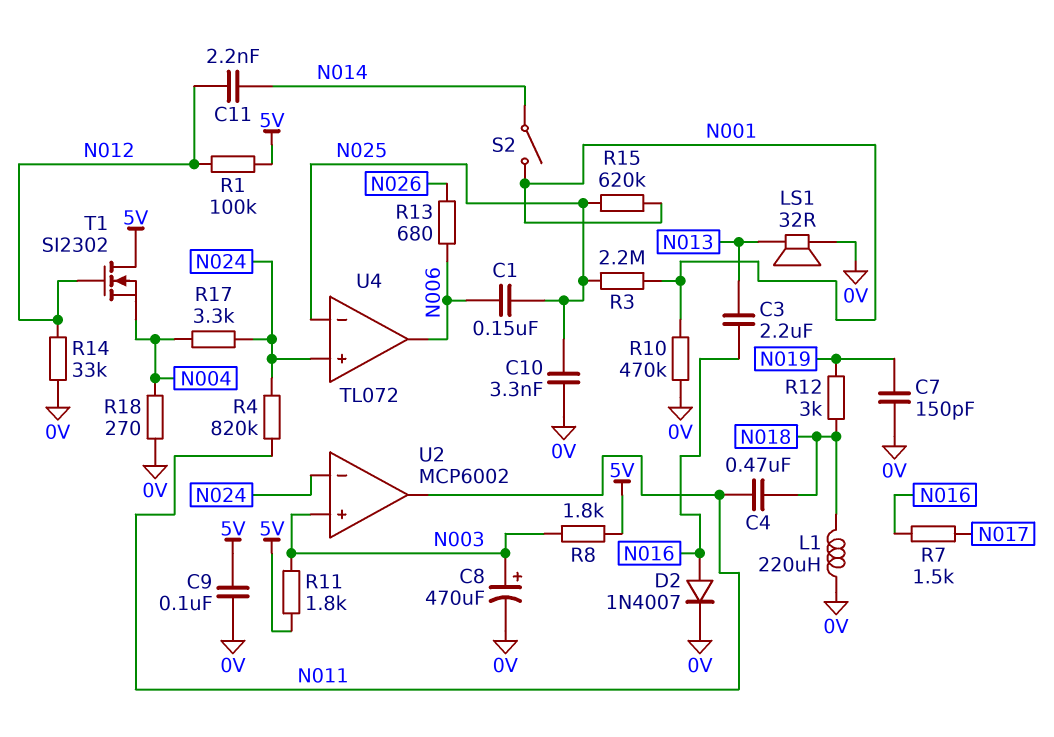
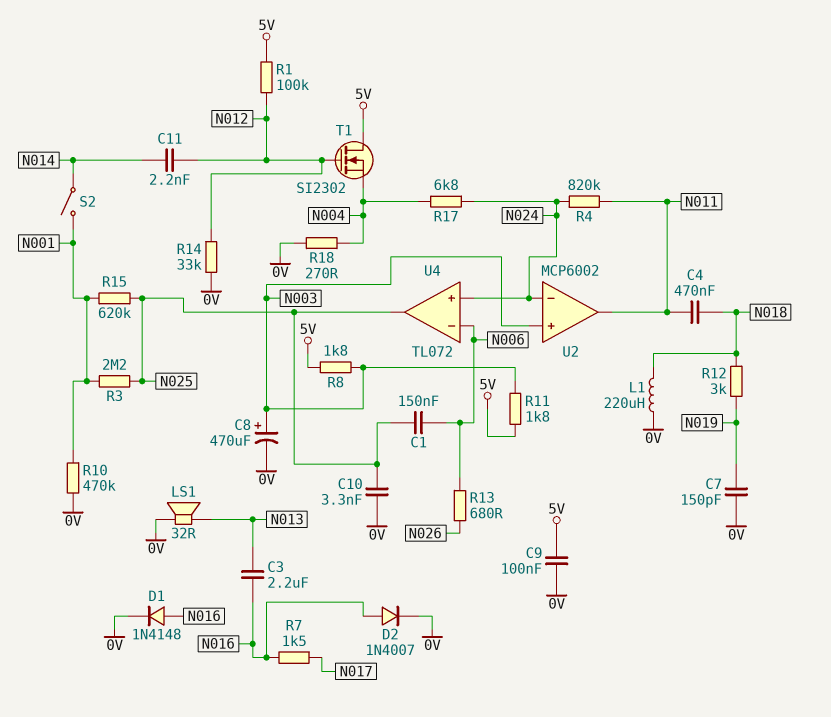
D1: none -> diode 1N4148 (A N016, K 0V)
R17: 3.3k (N004, N024) -> 6.8k (N004, N024)
U4 pin in-: N025 -> N006
U4 pin out: N006 -> N025

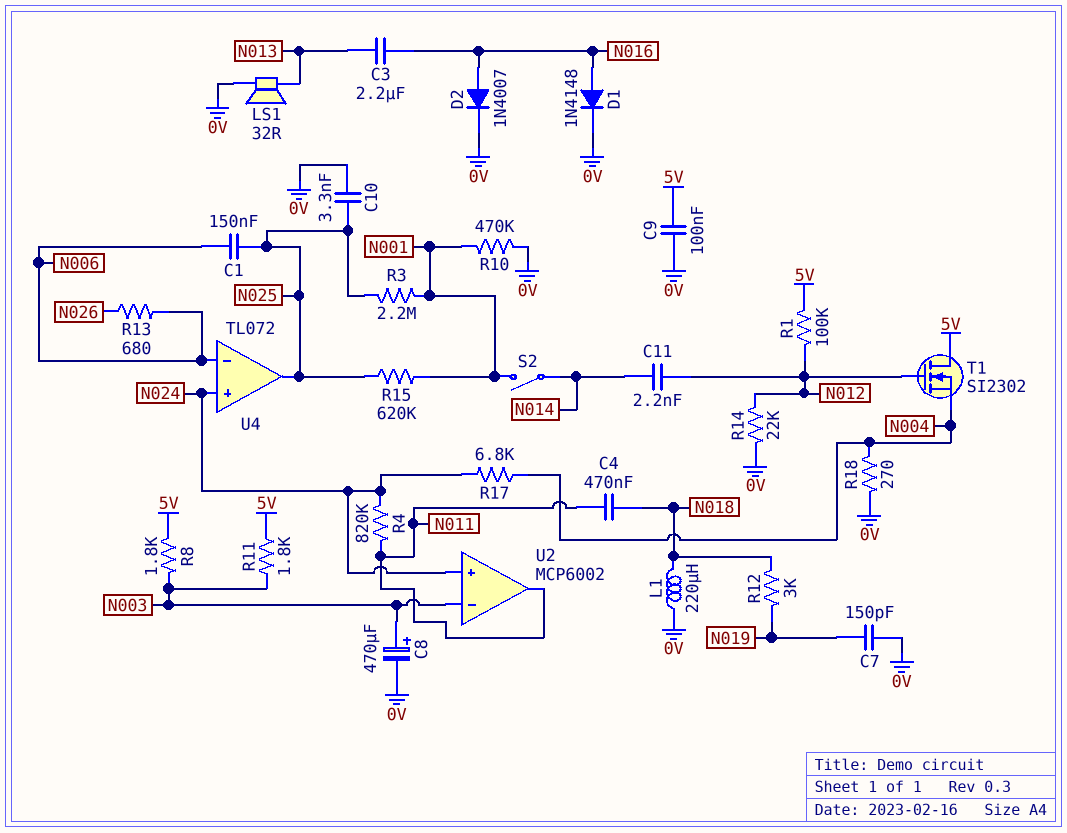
R7: 1.5k (N016, N017) -> none
R14: 33k (0V, N012) -> 22k (0V, N012)
U2 pin in+: N003 -> N024
U2 pin in-: N024 -> N003

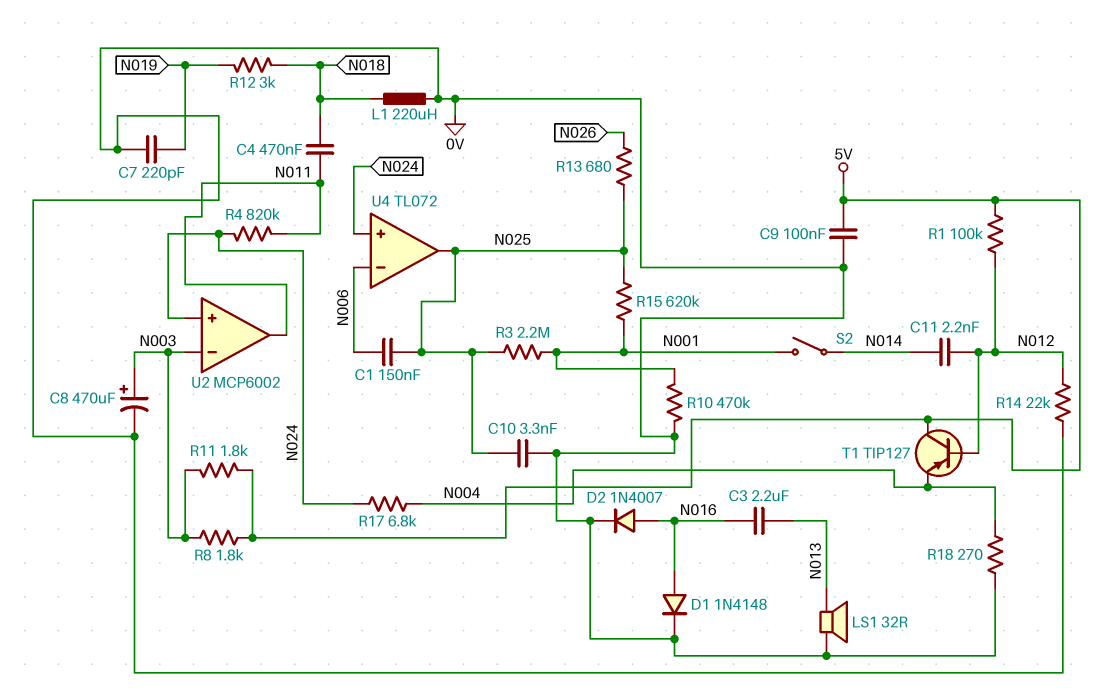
C7: 150pF (0V, N019) -> 220pF (0V, N019)
R13: 680 (N006, N026) -> 680 (N025, N026)
T1: NMOS SI2302 (G N012, D 5V, S N004) -> PNP TIP127 (B N012, C 5V, E N004)

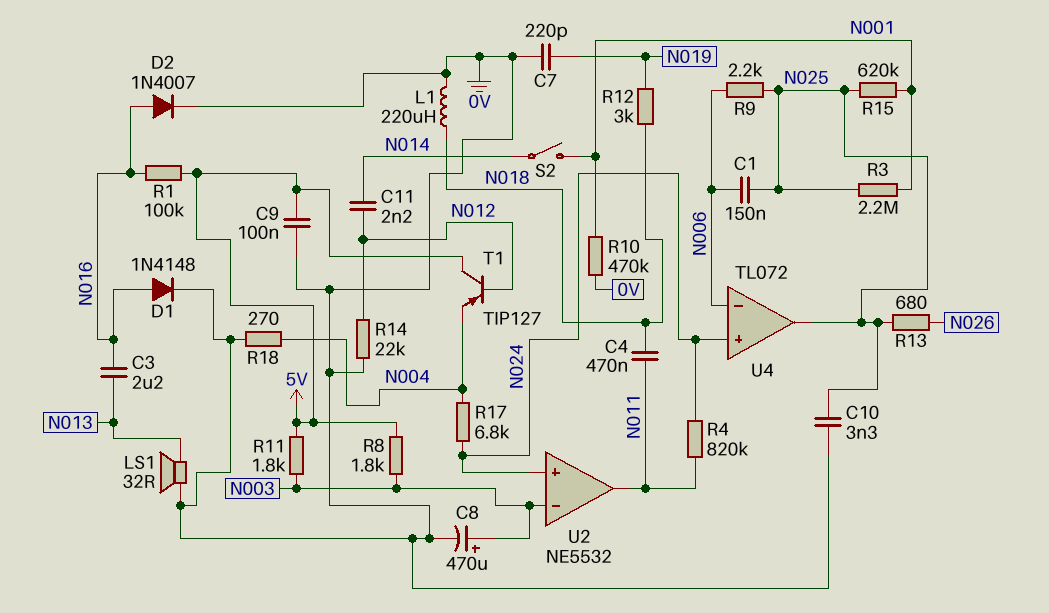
R1: 100k (5V, N012) -> 100k (5V, N016)
R9: none -> 2.2k (N006, N025)
U2: MCP6002 -> NE5532

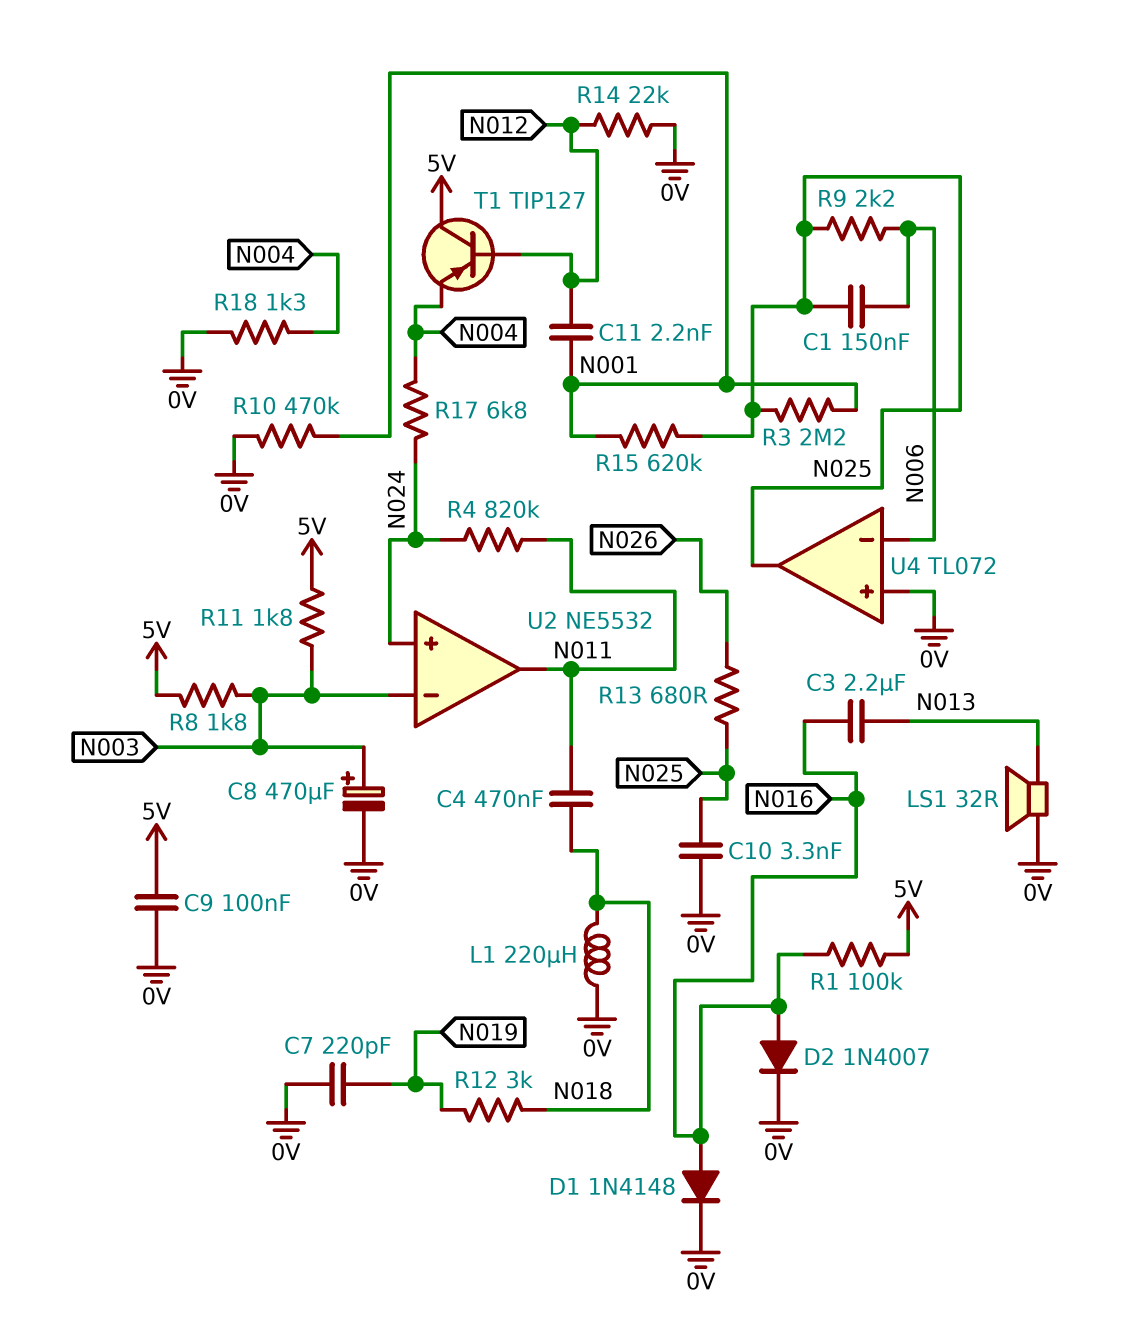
C11: 2.2nF (N012, N014) -> 2.2nF (N001, N012)
R18: 270 (0V, N004) -> 1.3k (0V, N004)
S2: switch (N001, N014) -> none
U4 pin in+: N024 -> 0V

